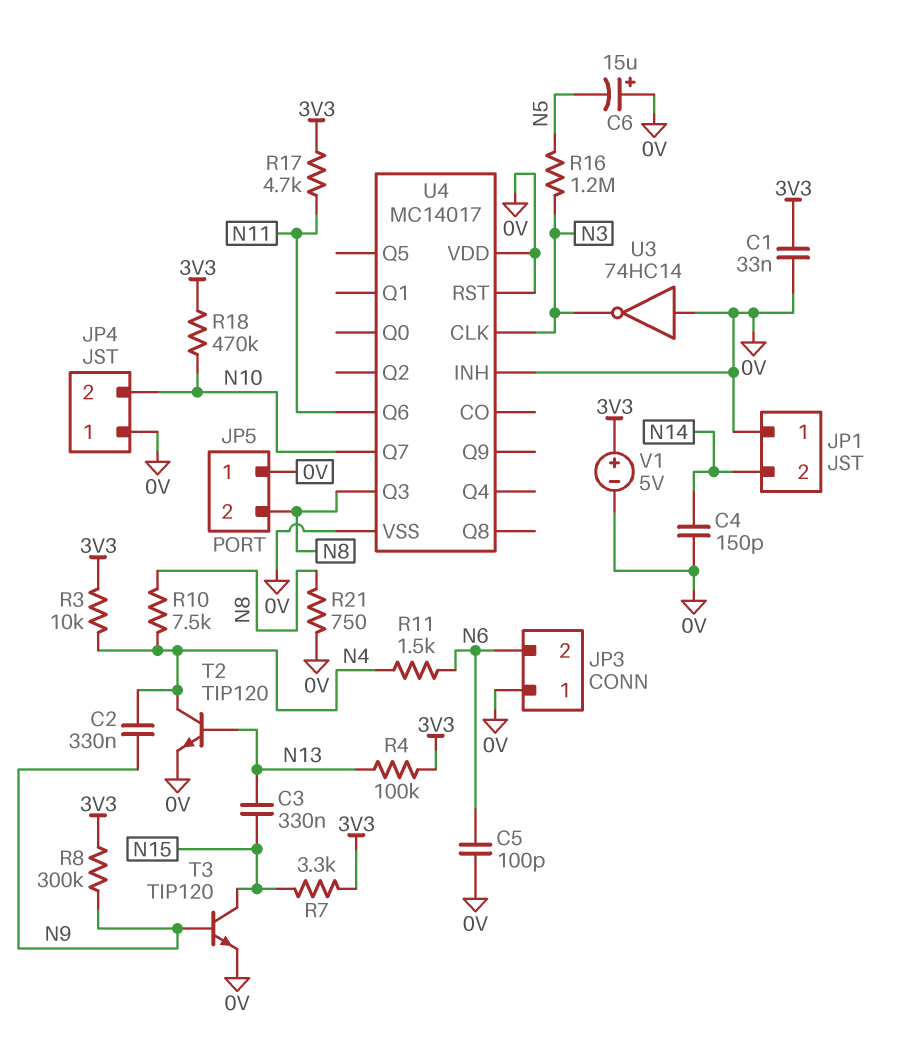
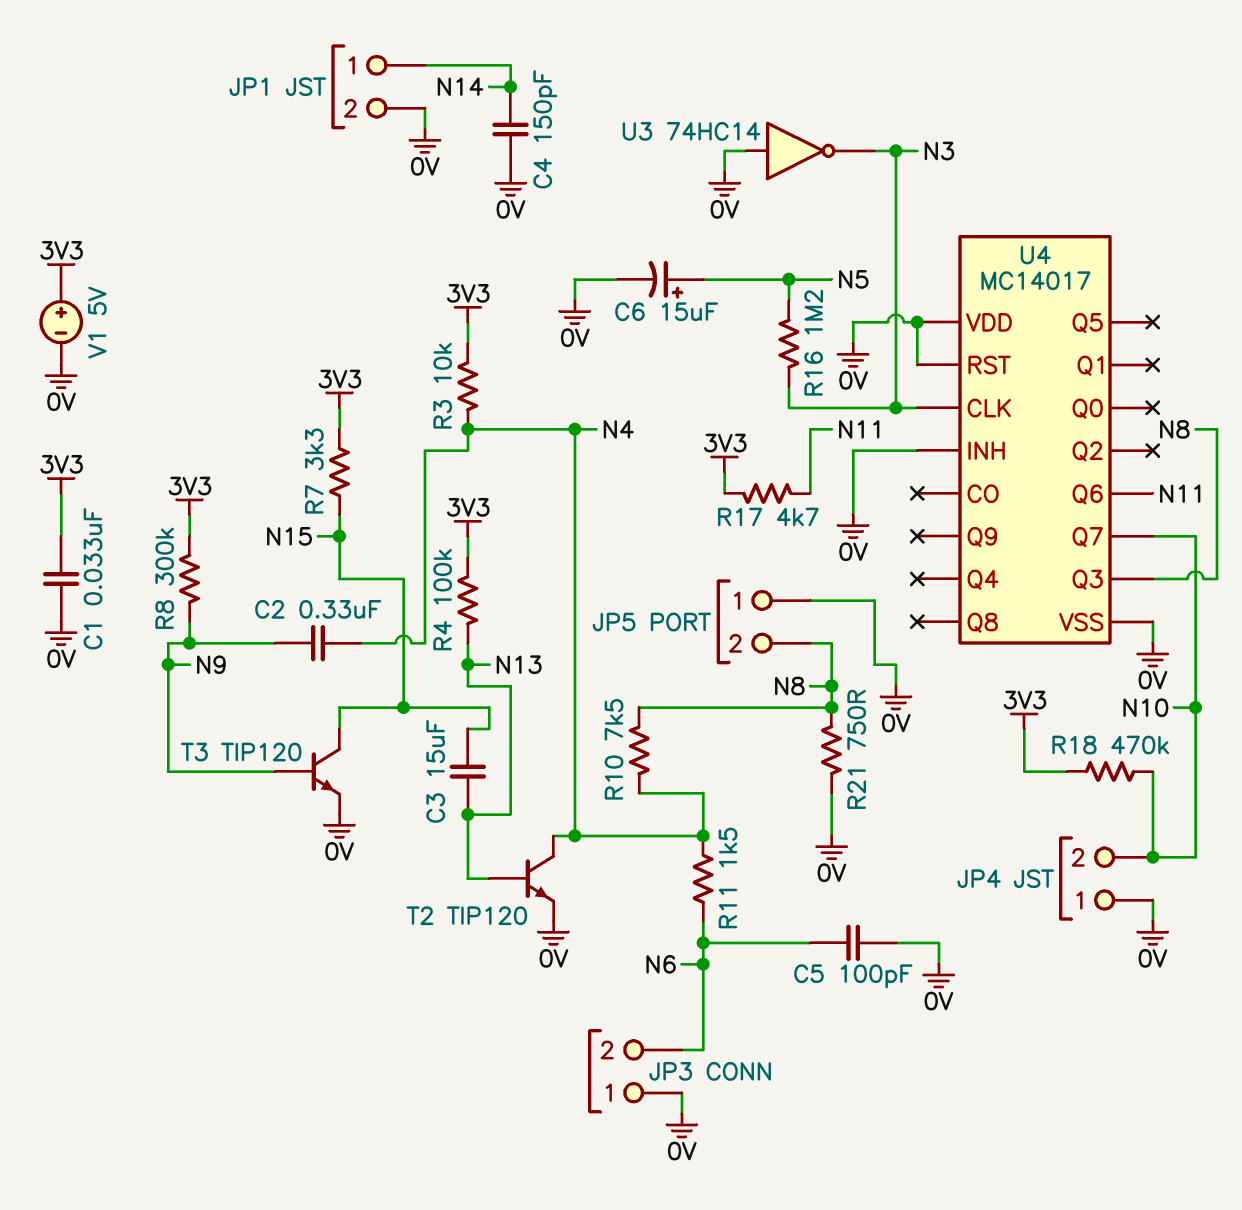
C3: 330nF (N13, N15) -> 15uF (N13, N15)
C6: 15uF (plus 0V, minus N5) -> 15uF (plus N5, minus 0V)
JP1 pin 1: 0V -> N14
JP1 pin 2: N14 -> 0V

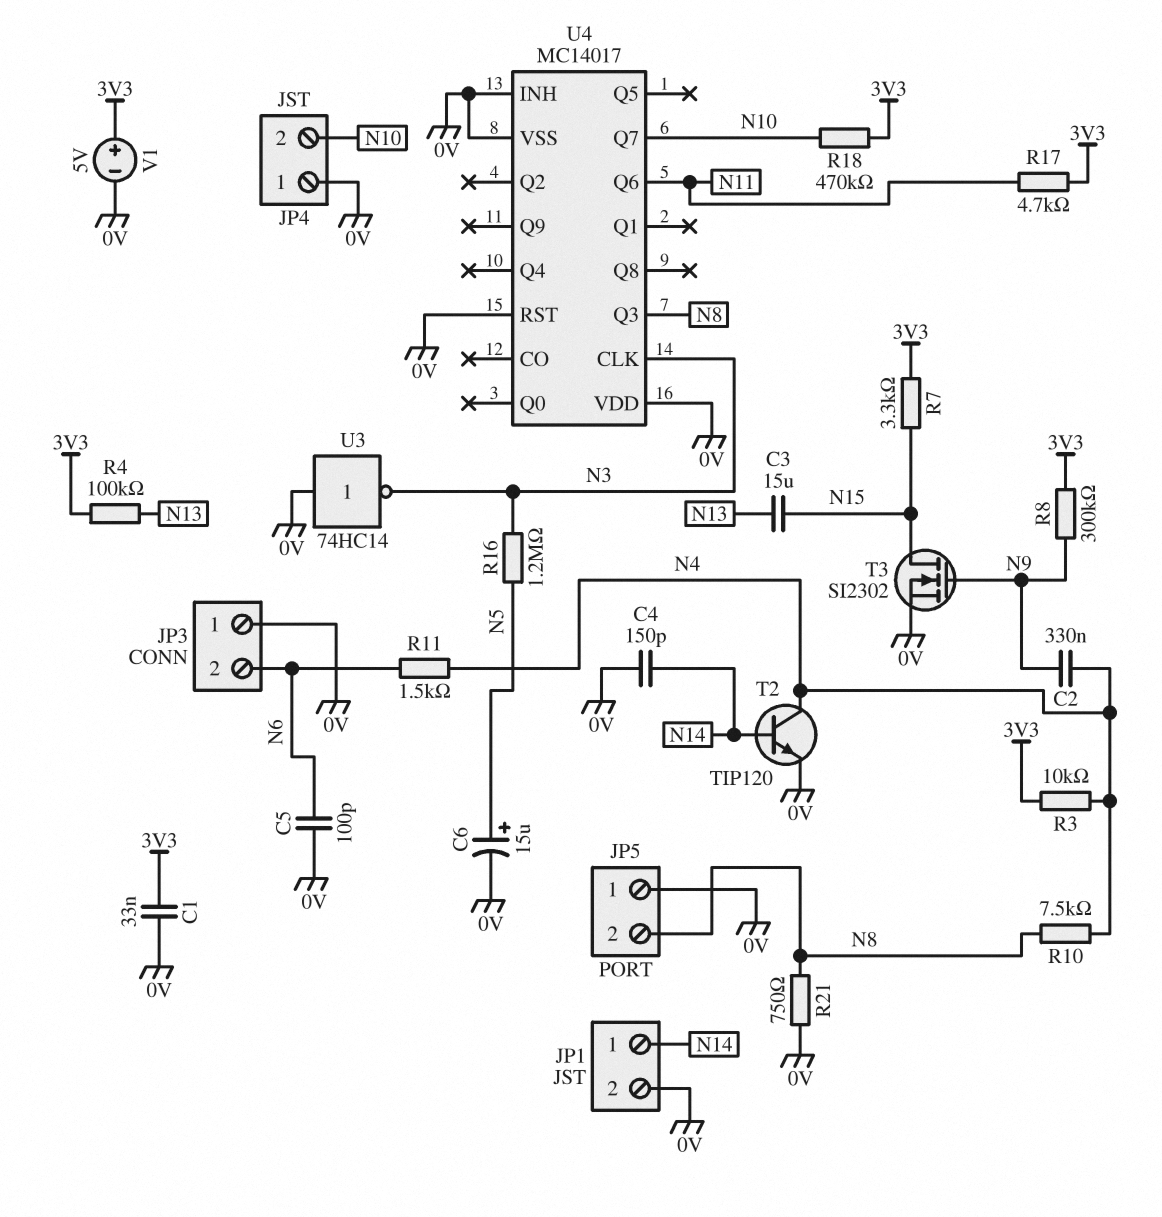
T2: NPN TIP120 (B N13, C N4, E 0V) -> NPN TIP120 (B N14, C N4, E 0V)
T3: NPN TIP120 (B N9, C N15, E 0V) -> NMOS SI2302 (G N9, D N15, S 0V)

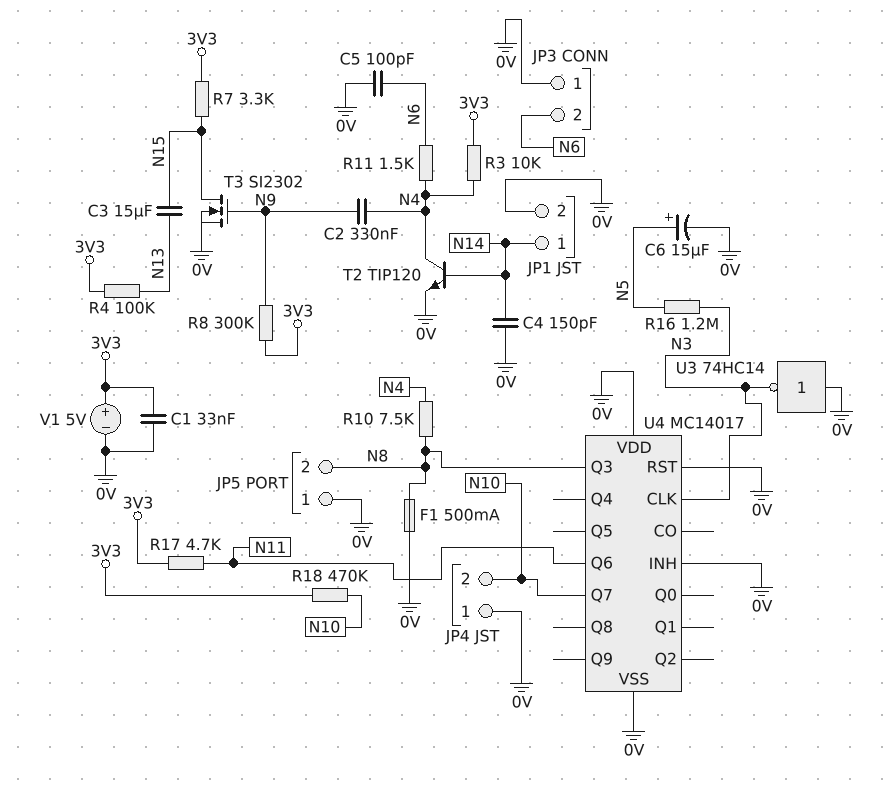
F1: none -> 500mA (0V, N8)
R21: 750 (0V, N8) -> none

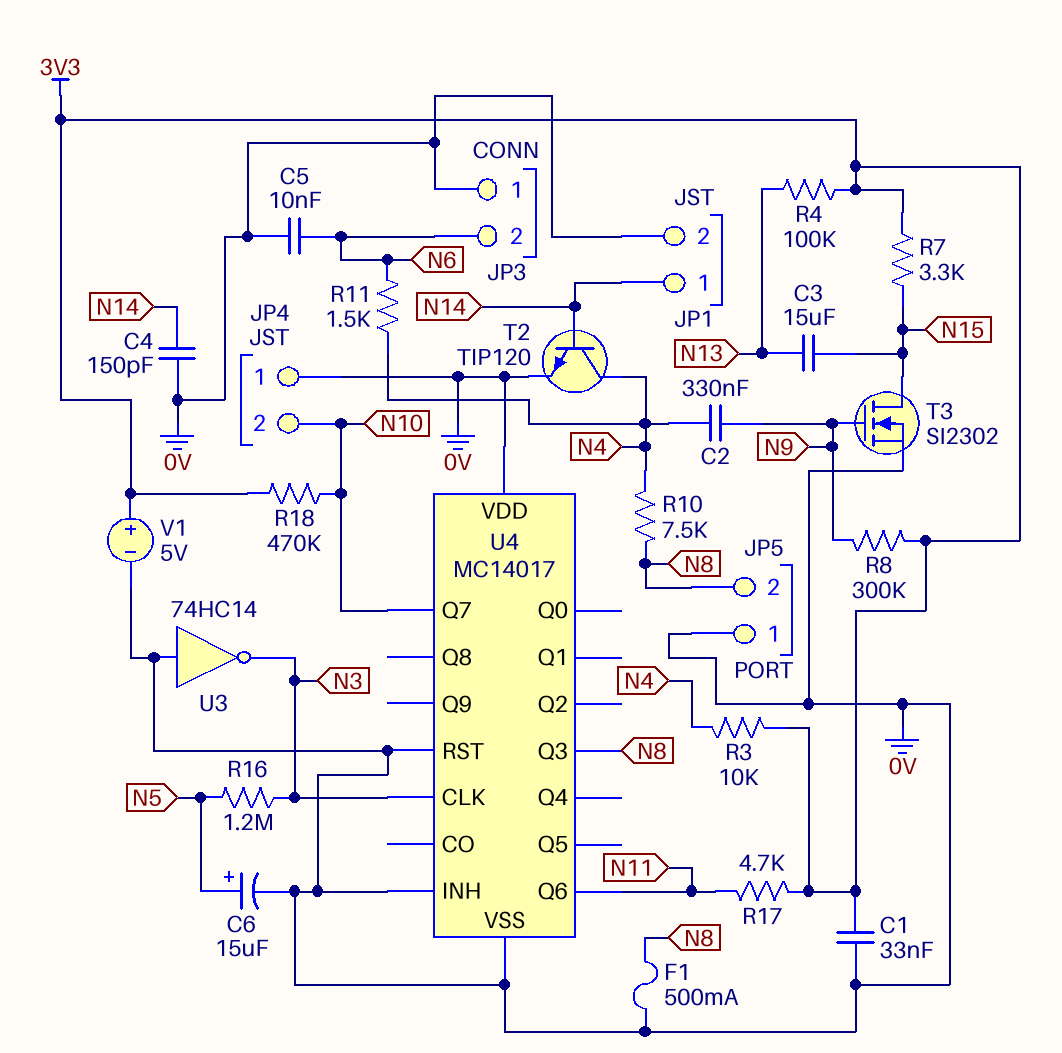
C5: 100pF (0V, N6) -> 10nF (0V, N6)

